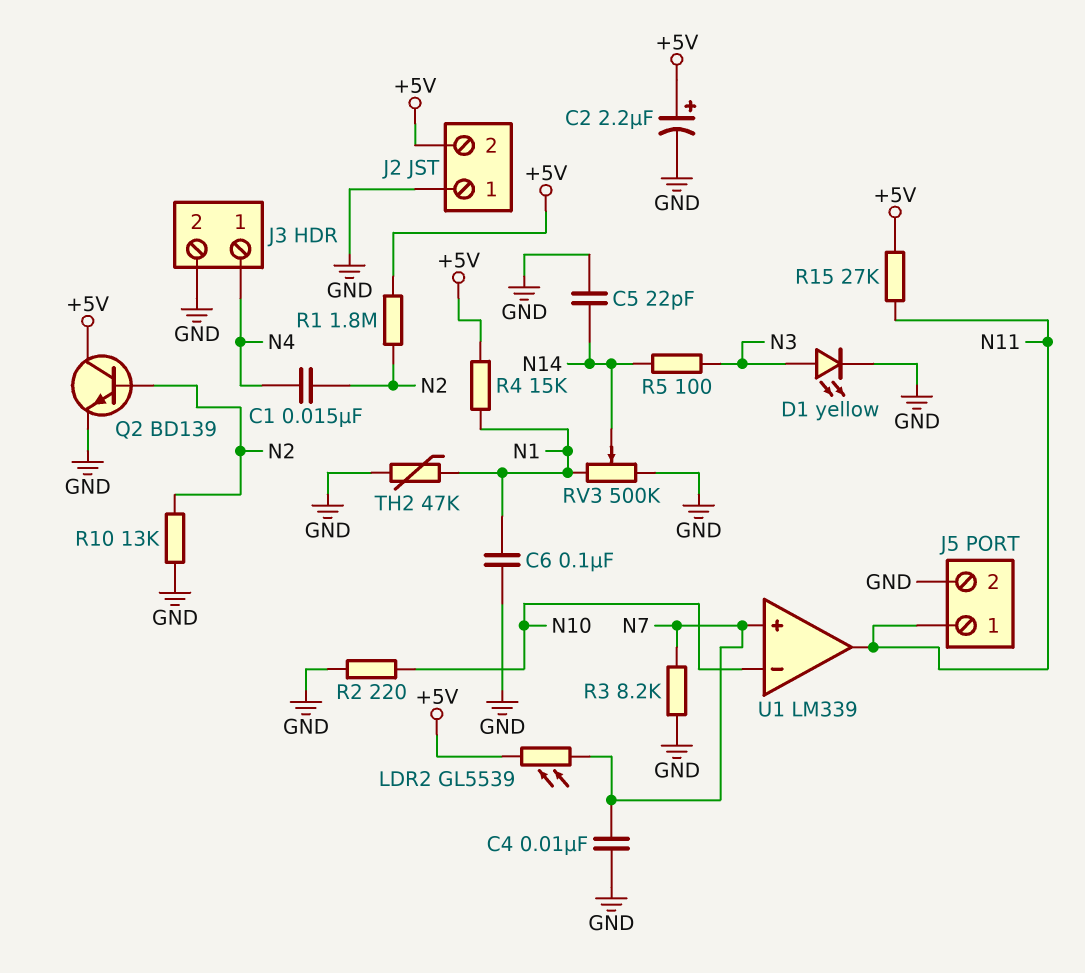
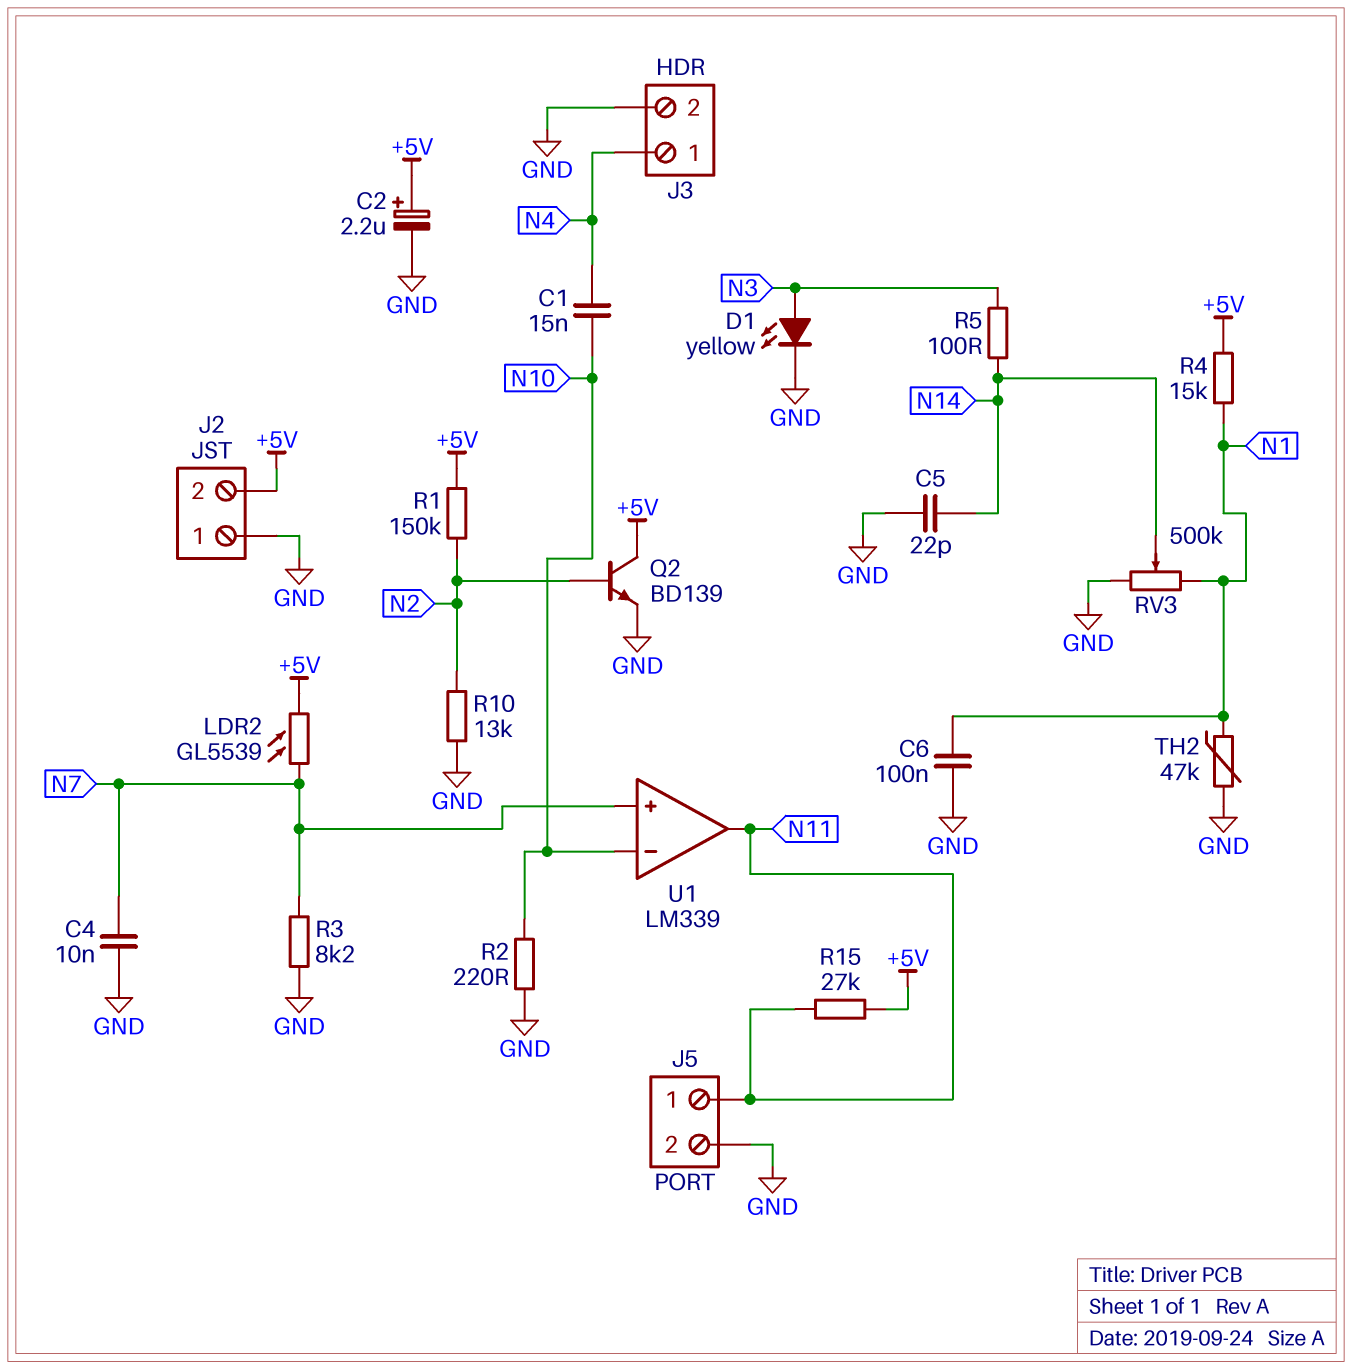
C1: 15nF (N2, N4) -> 15nF (N4, N10)
R1: 1.8M (+5V, N2) -> 150k (+5V, N2)

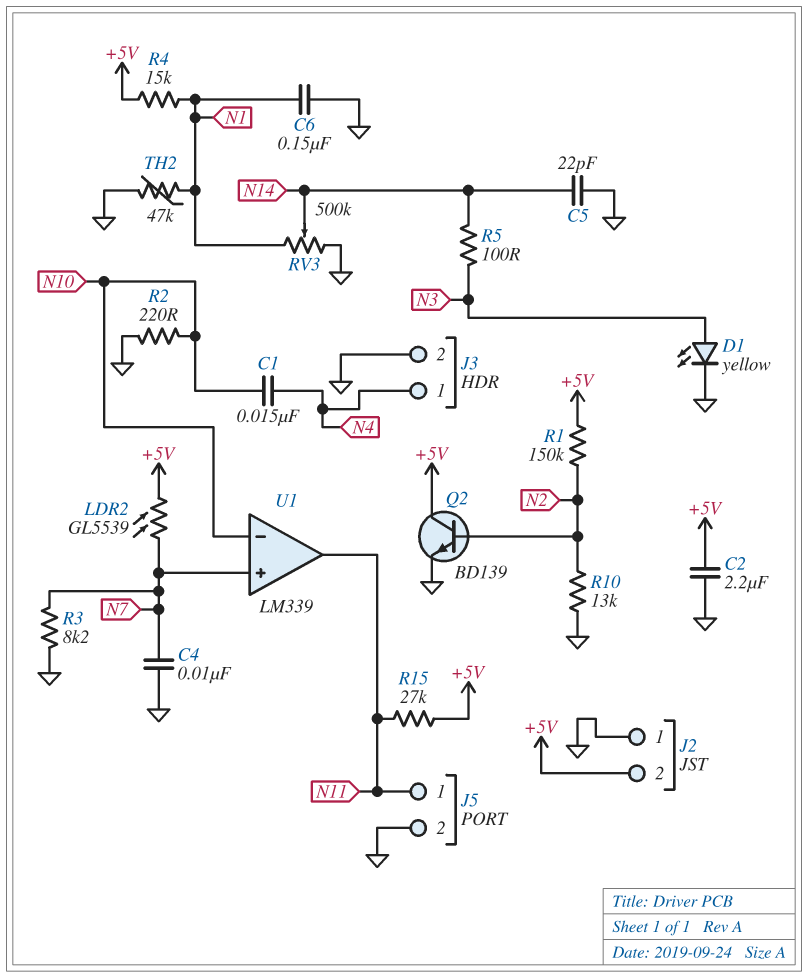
C2: 2.2uF (plus +5V, minus GND) -> 2.2uF (+5V, GND)
C6: 100nF (GND, N1) -> 150nF (GND, N1)

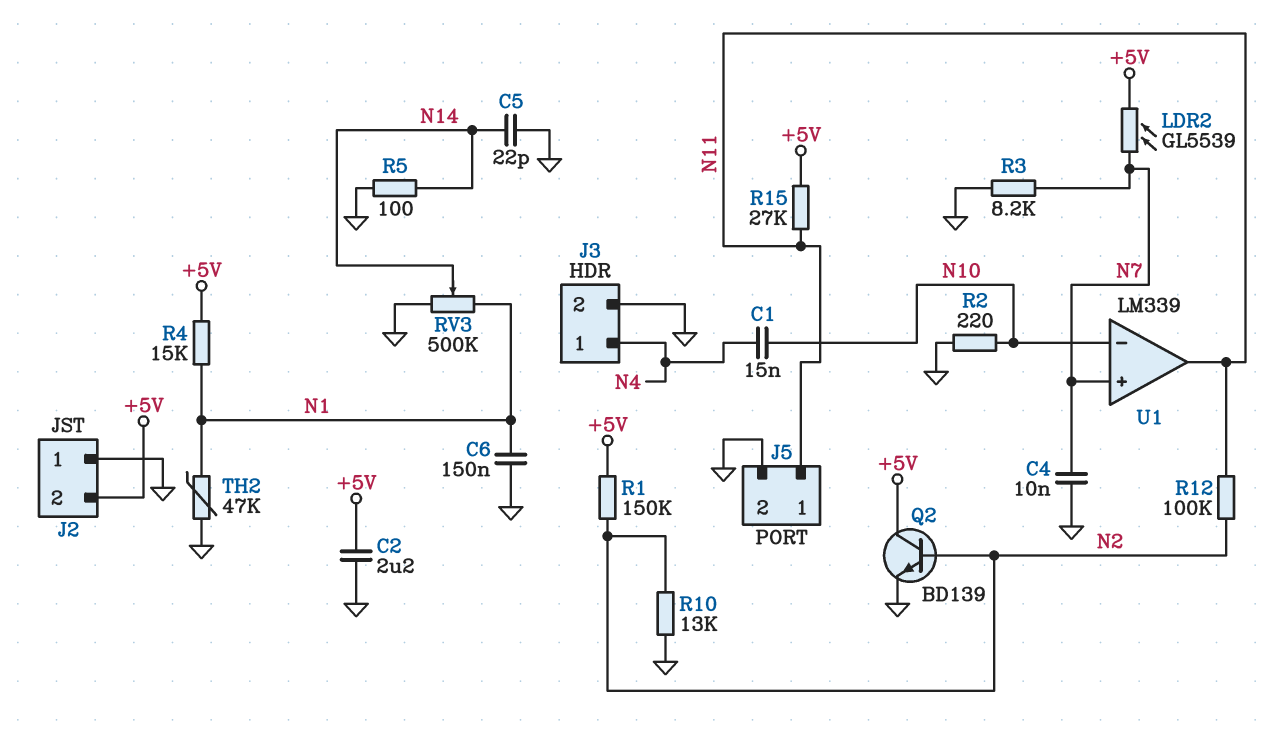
D1: LED yellow (A N3, K GND) -> none
R5: 100 (N3, N14) -> 100 (GND, N14)
R12: none -> 100k (N2, N11)

